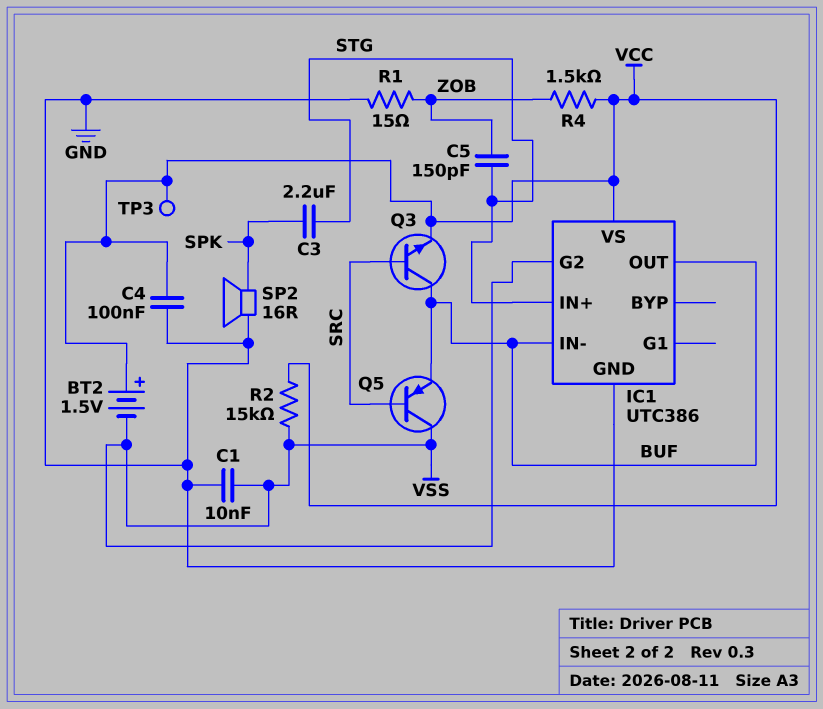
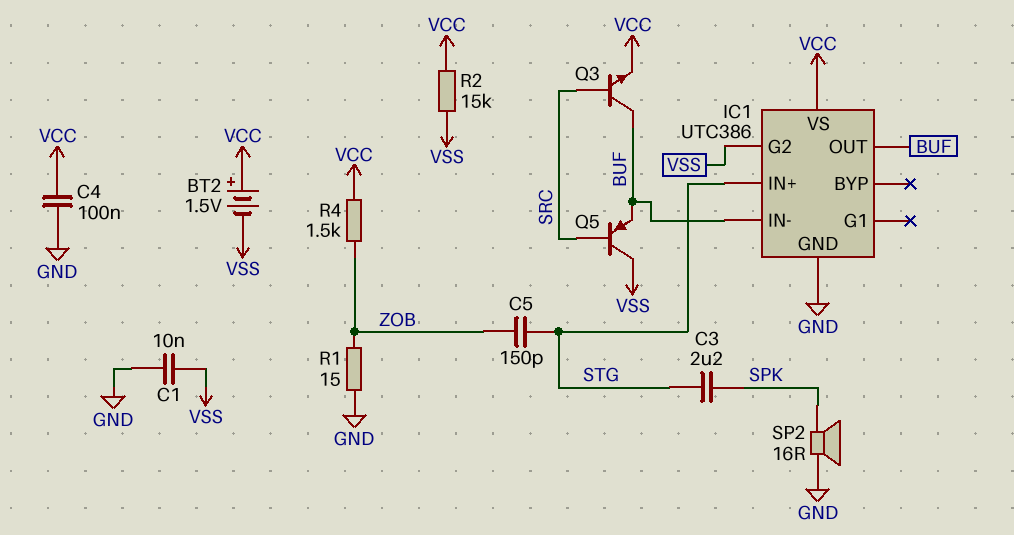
TP3: test point (VCC) -> none

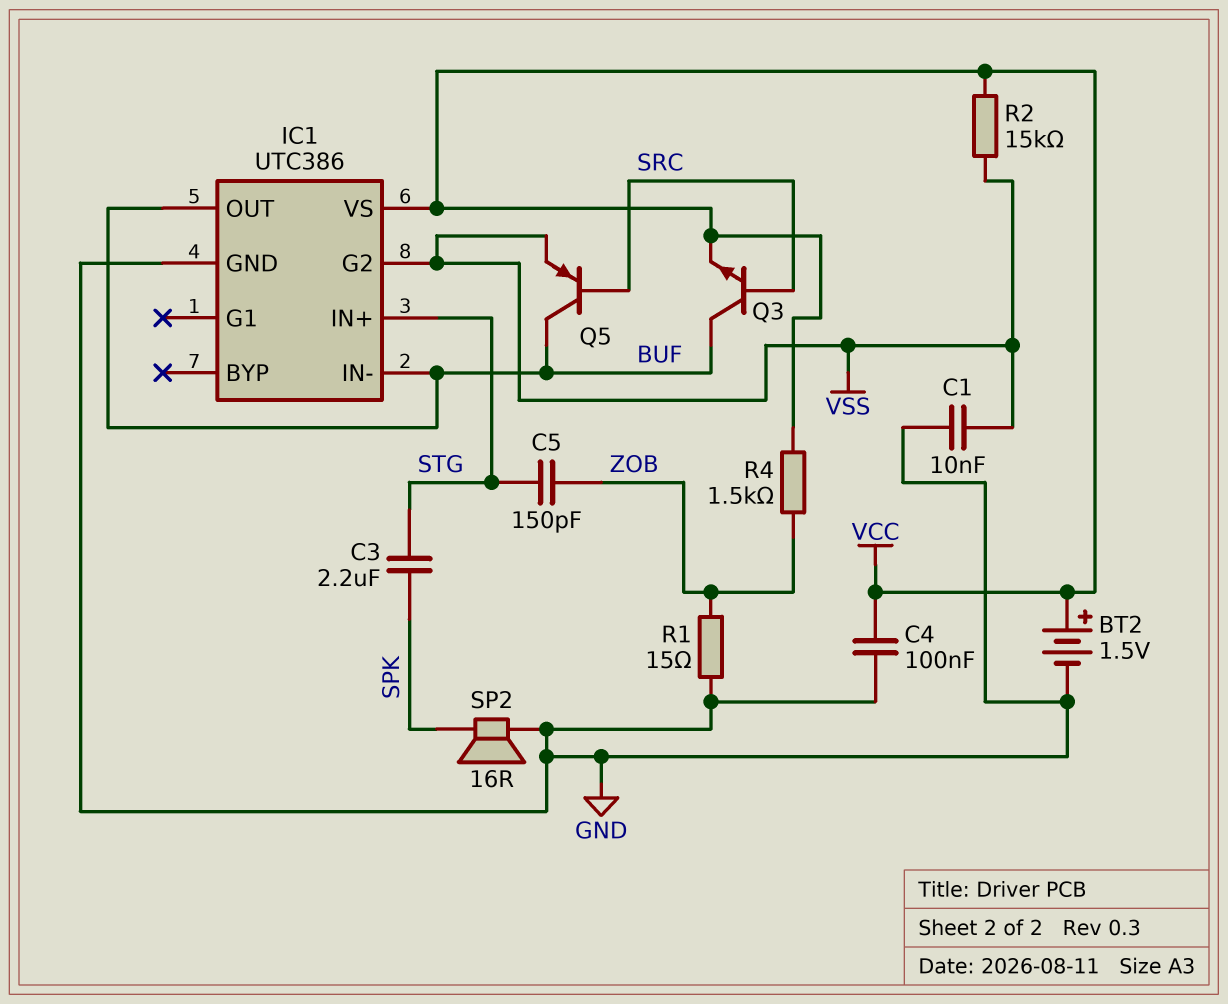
BT2: 1.5V (plus VCC, minus VSS) -> 1.5V (plus VCC, minus GND)
Q5: PNP (B SRC, C VSS, E BUF) -> PNP (B SRC, C BUF, E VSS)

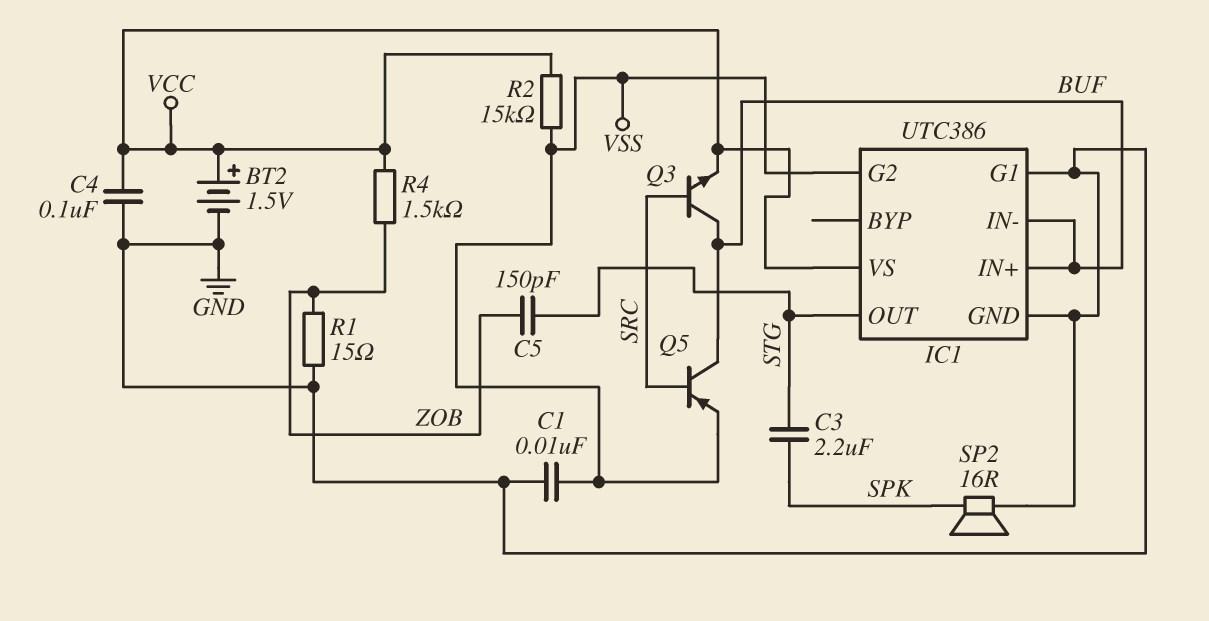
IC1 pin G1: none -> GND
IC1 pin IN+: STG -> BUF
IC1 pin OUT: BUF -> STG

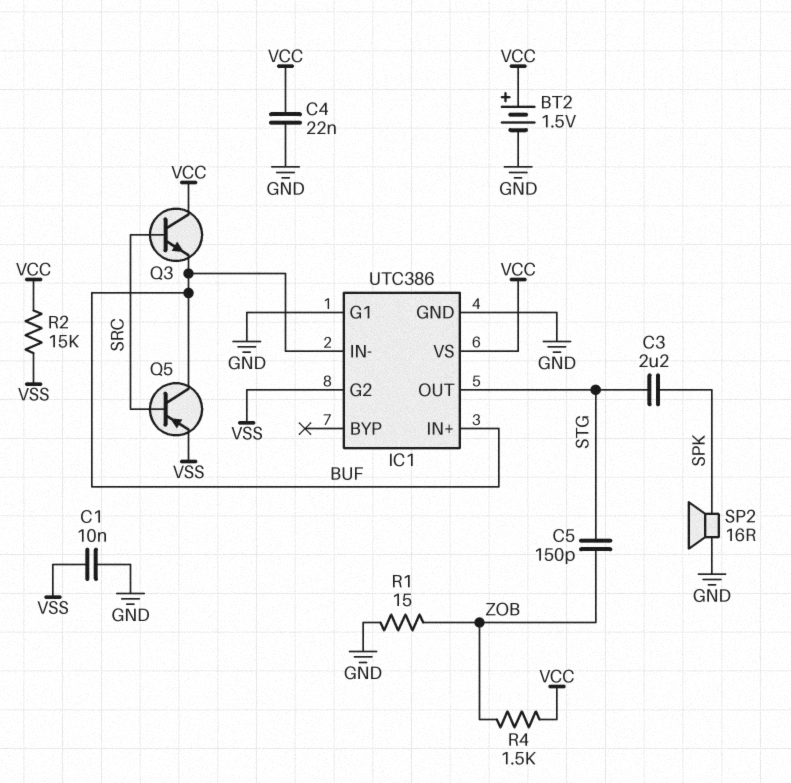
C4: 100nF (GND, VCC) -> 22nF (GND, VCC)
Q3: NPN (B SRC, C BUF, E VCC) -> NPN (B SRC, C VCC, E BUF)

